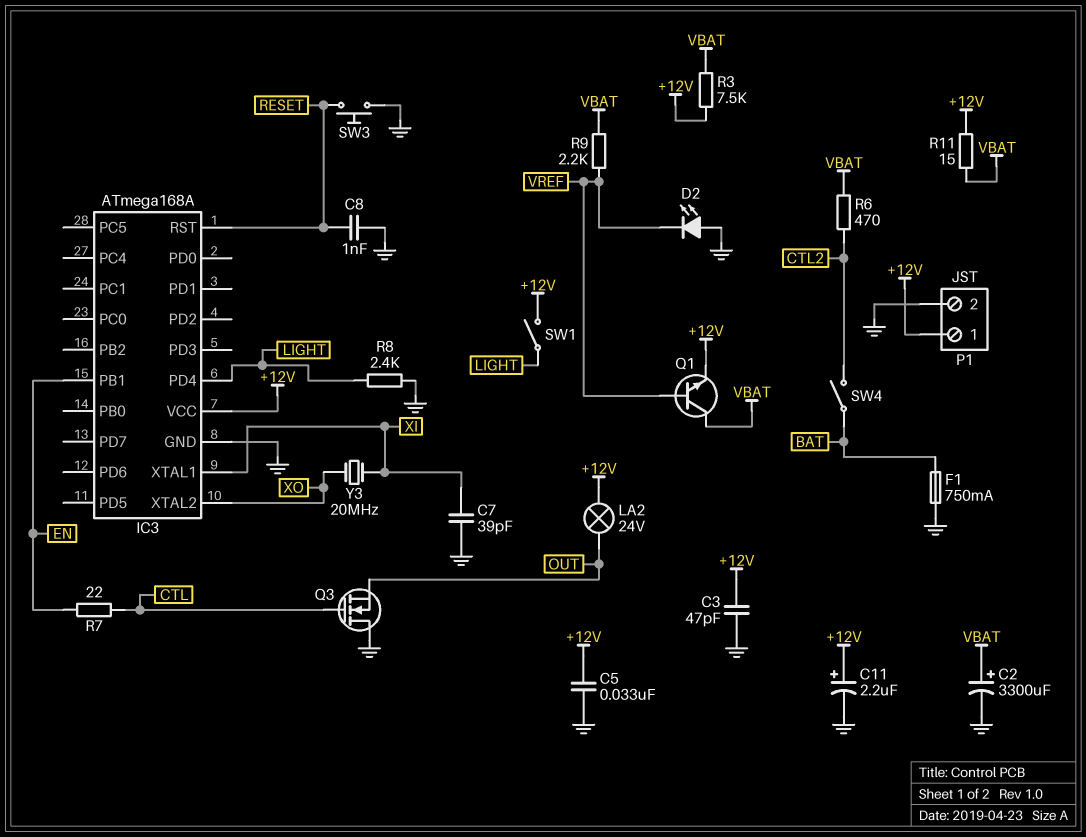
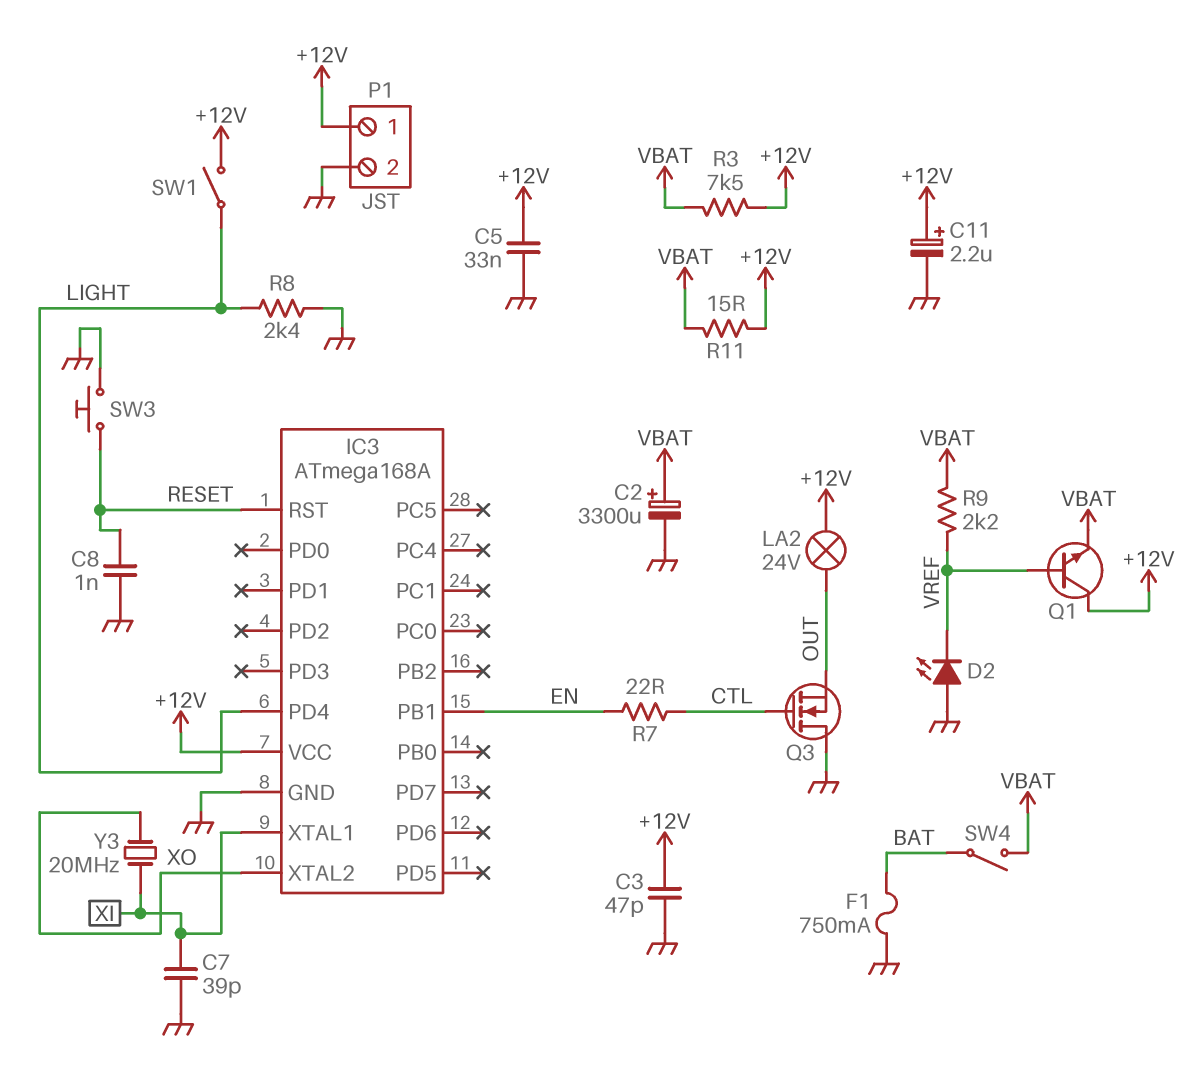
Q1: NPN (B VREF, C VBAT, E +12V) -> NPN (B VREF, C +12V, E VBAT)
R6: 470 (CTL2, VBAT) -> none
SW4: switch (BAT, CTL2) -> switch (BAT, VBAT)

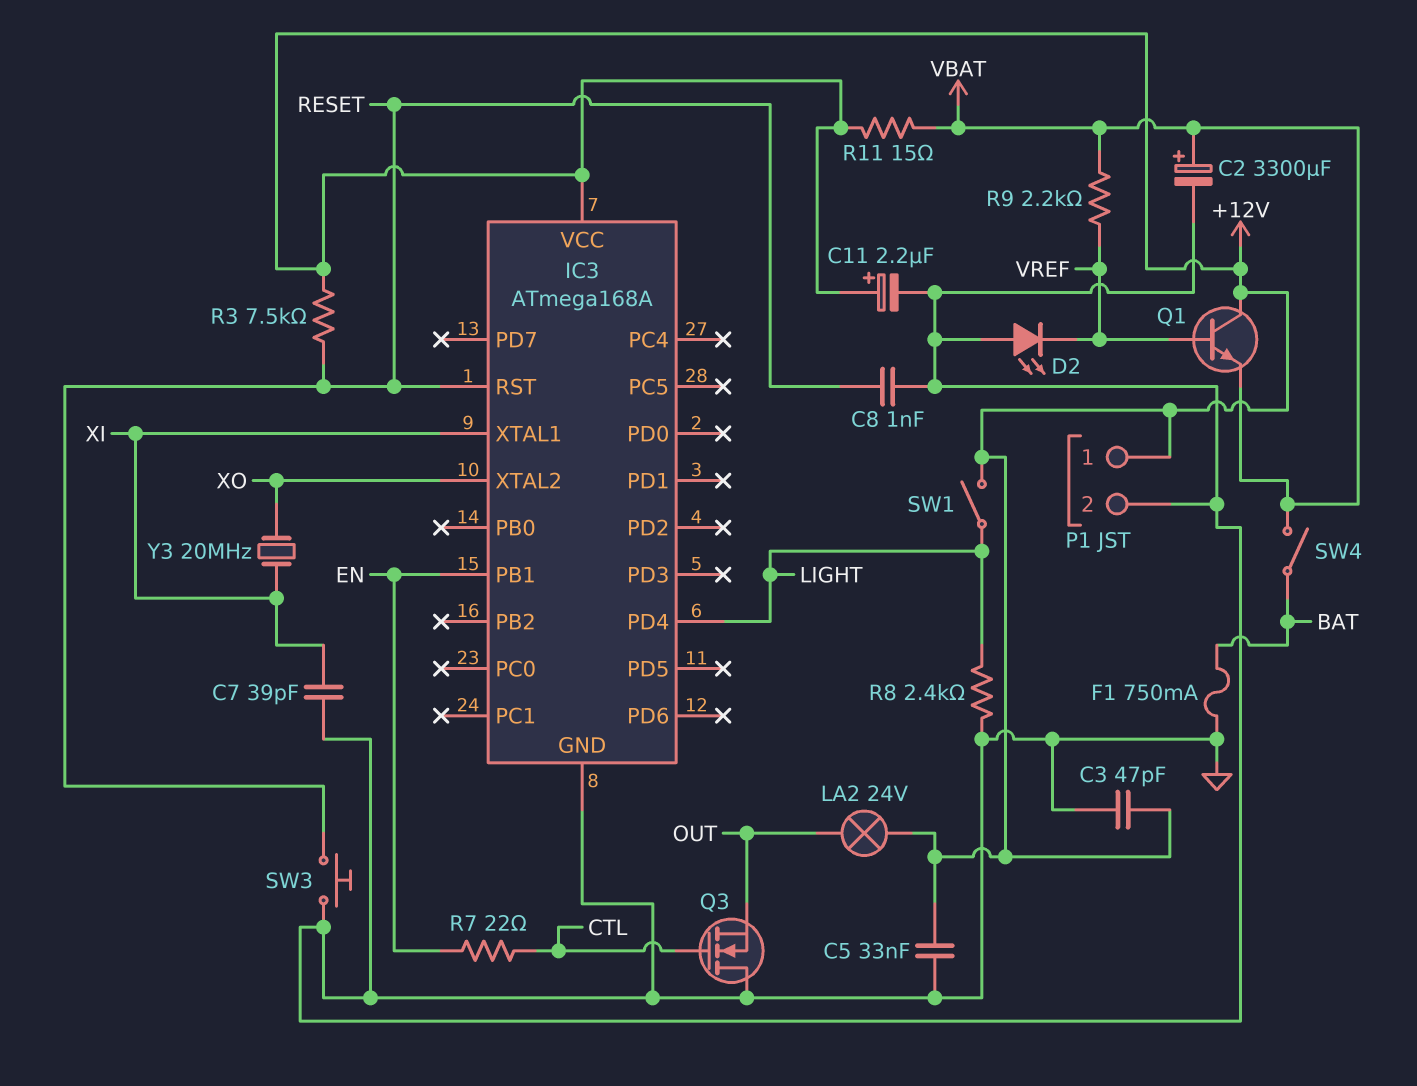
R3: 7.5k (+12V, VBAT) -> 7.5k (+12V, RESET)

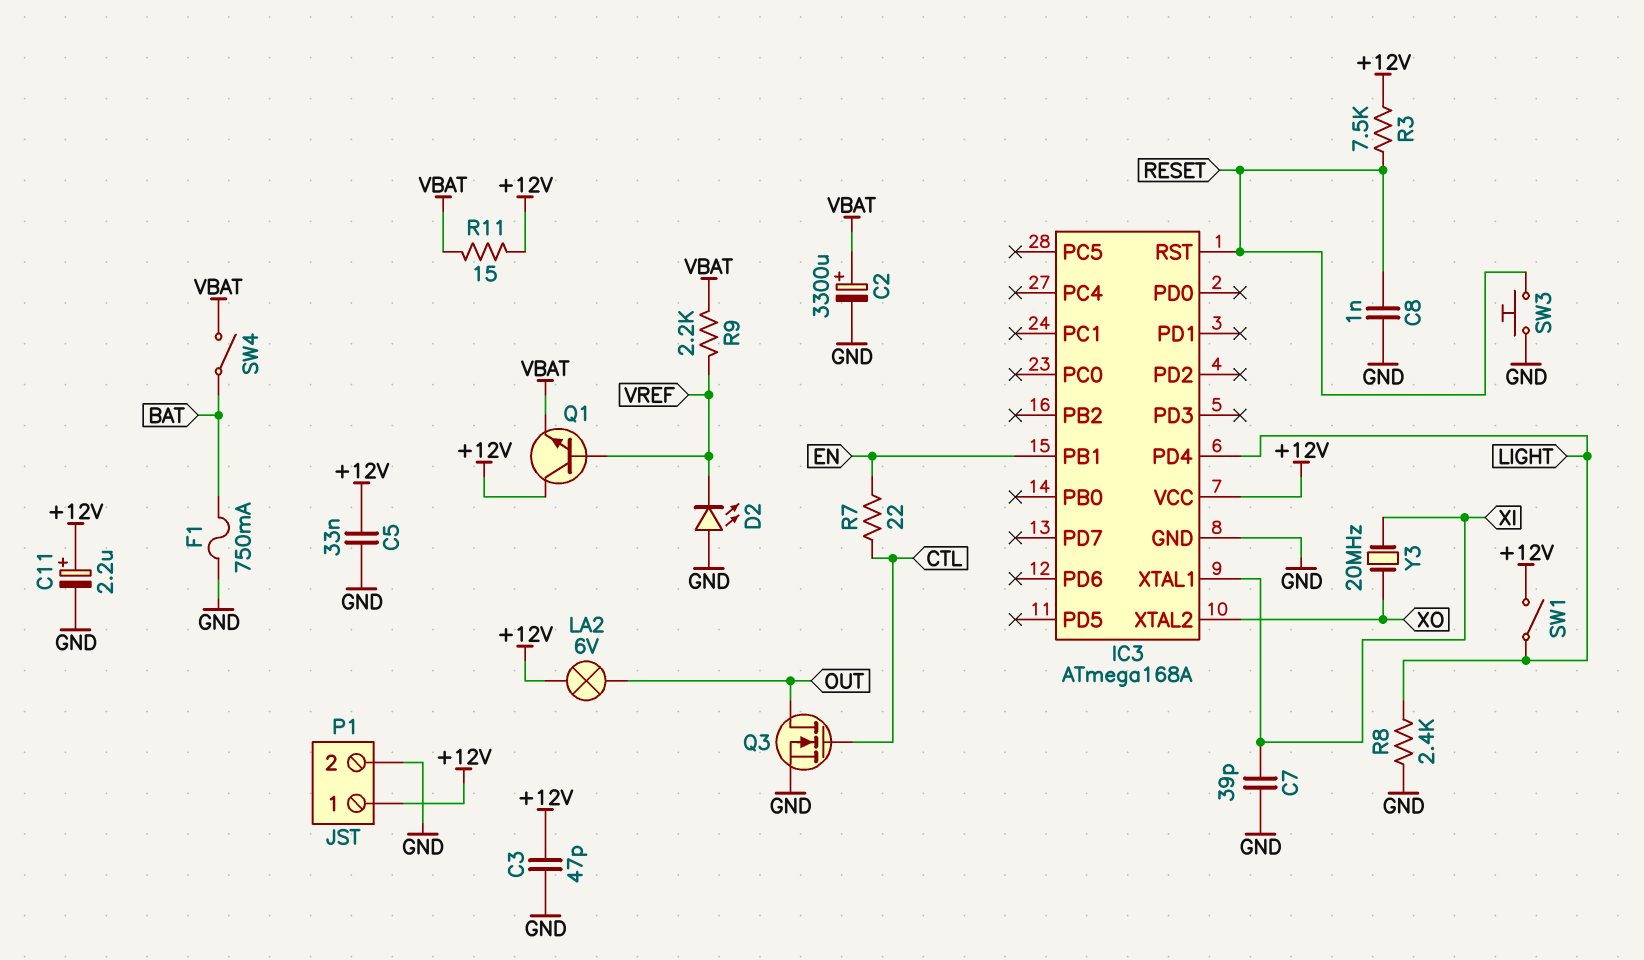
LA2: lamp 24V (+12V, OUT) -> lamp 6V (+12V, OUT)
Q3: NMOS (G CTL, D GND, S OUT) -> NMOS (G CTL, D OUT, S GND)

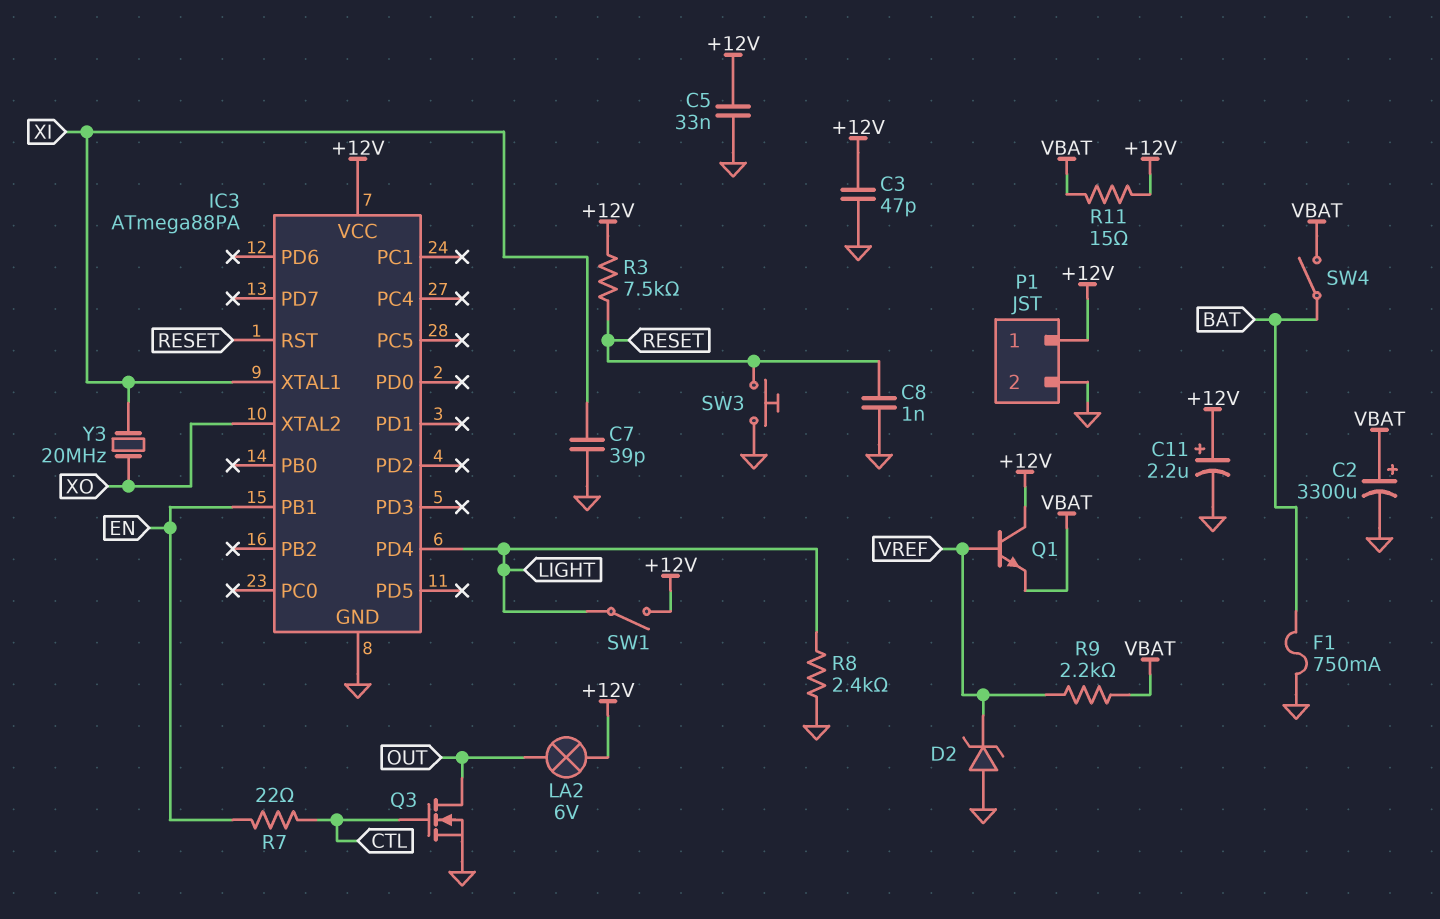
D2: LED (A GND, K VREF) -> zener (A GND, K VREF)
IC3: ATmega168A -> ATmega88PA

